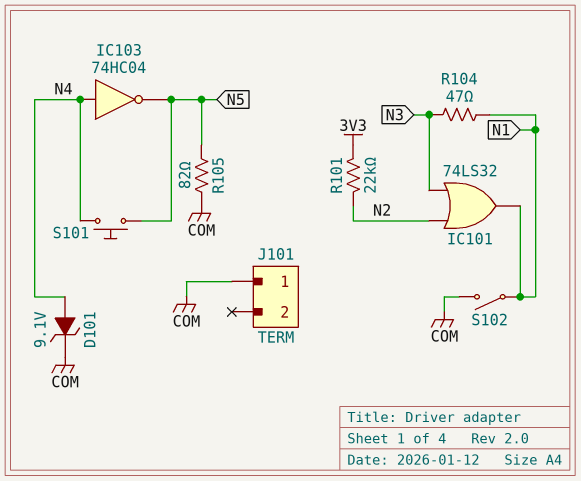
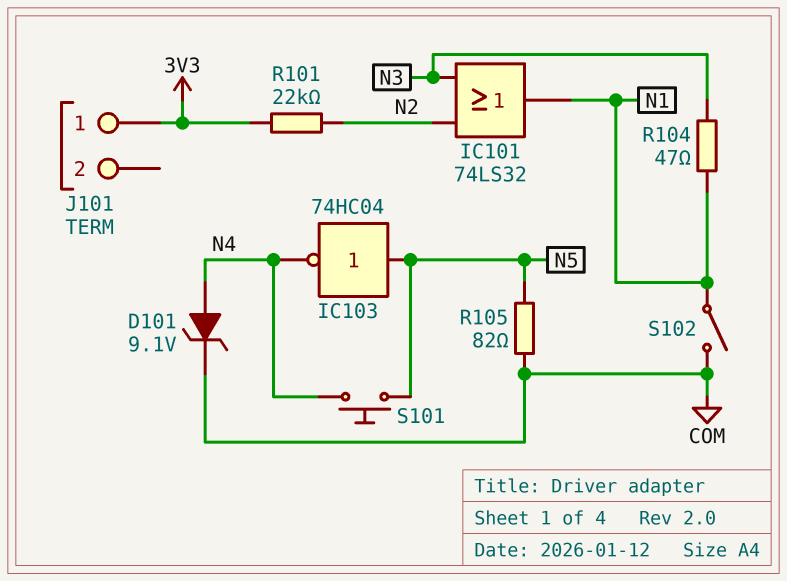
IC103: NOT 74HC04 (in N4, out N5) -> NOT 74HC04 (in N5, out N4)
J101 pin 1: COM -> 3V3

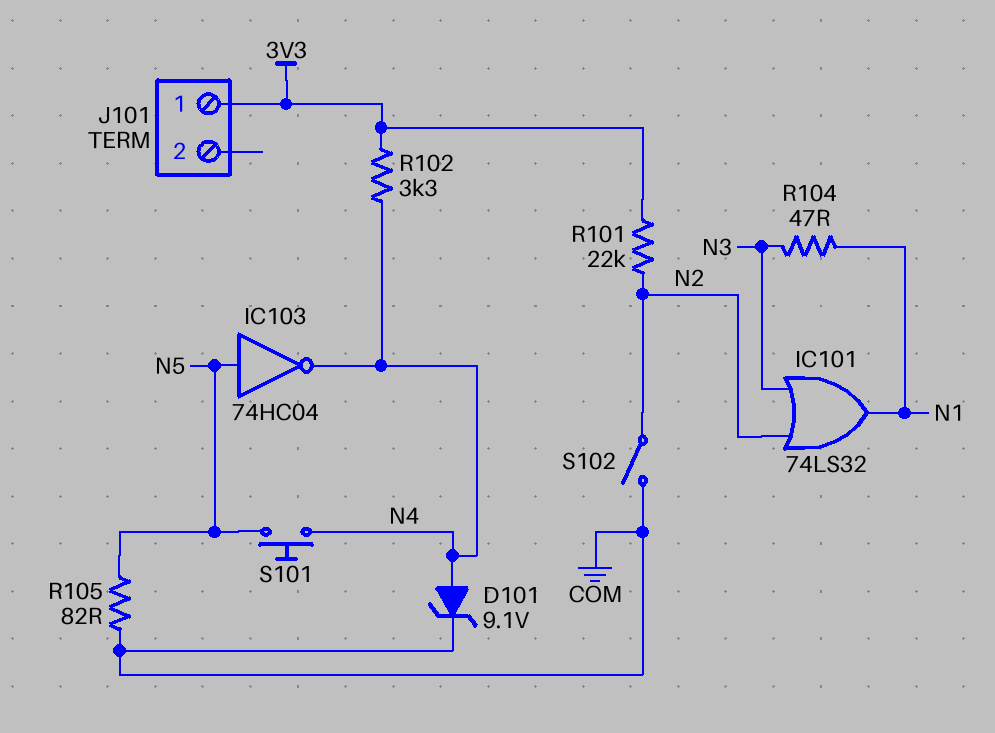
R102: none -> 3.3k (3V3, N4)
S102: switch (COM, N1) -> switch (COM, N2)

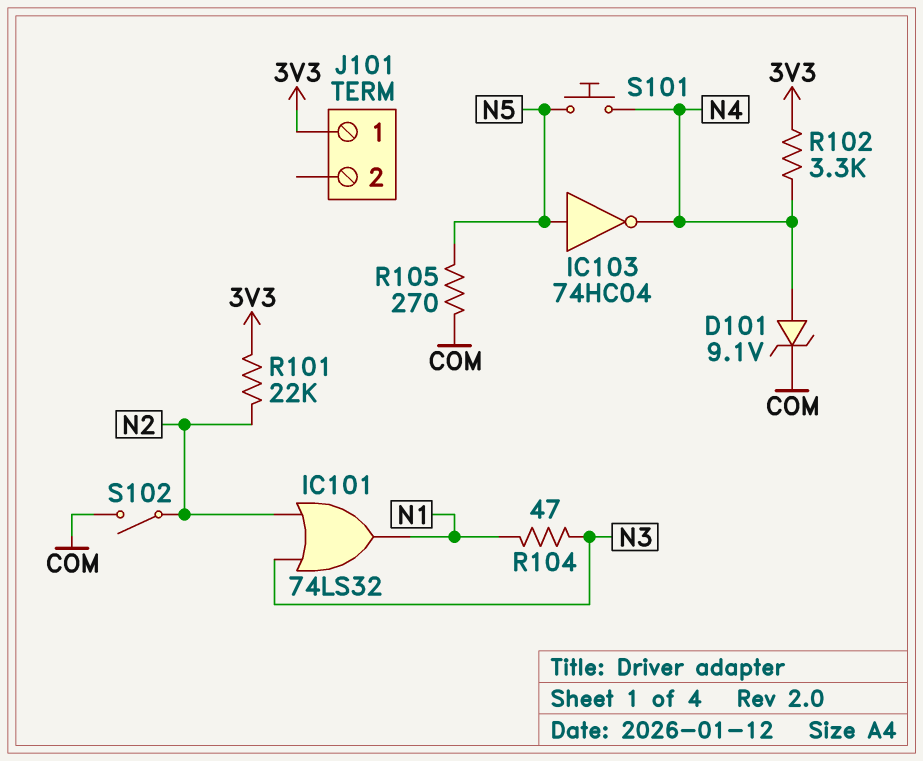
R105: 82 (COM, N5) -> 270 (COM, N5)

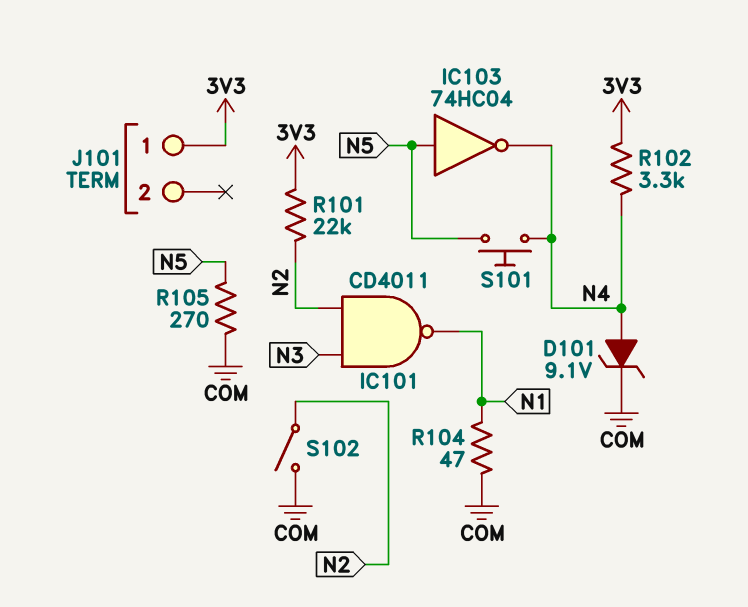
IC101: OR 74LS32 (in N2, in N3, out N1) -> NAND CD4011 (in N2, in N3, out N1)
R104: 47 (N1, N3) -> 47 (COM, N1)

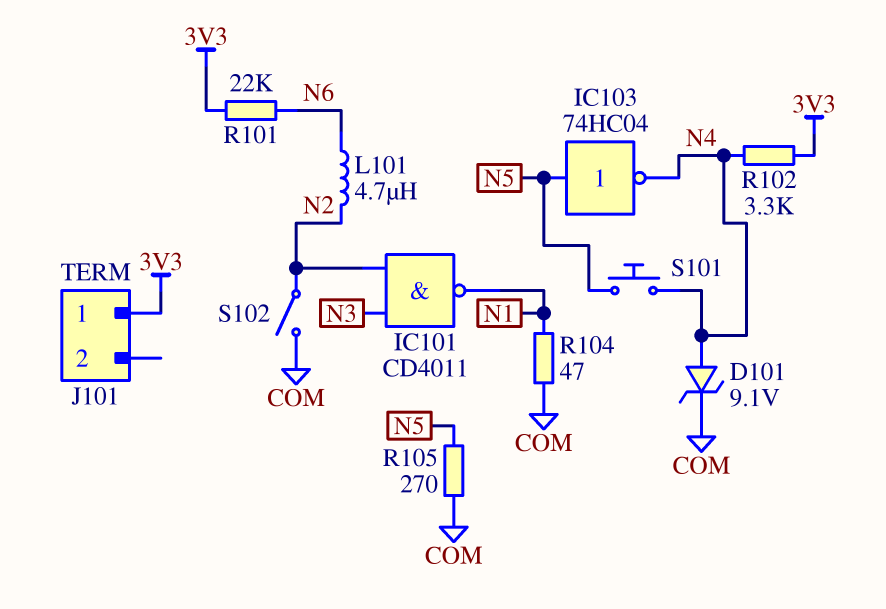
L101: none -> 4.7uH (N2, N6)
R101: 22k (3V3, N2) -> 22k (3V3, N6)

